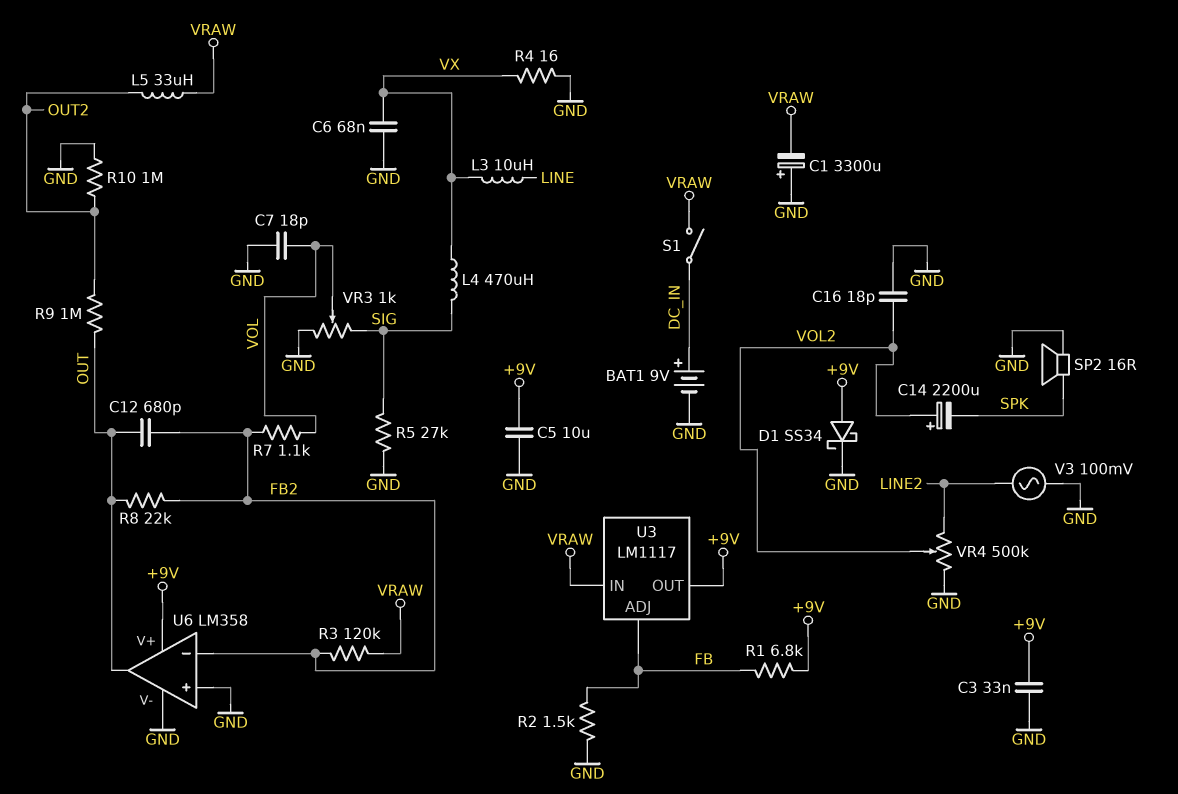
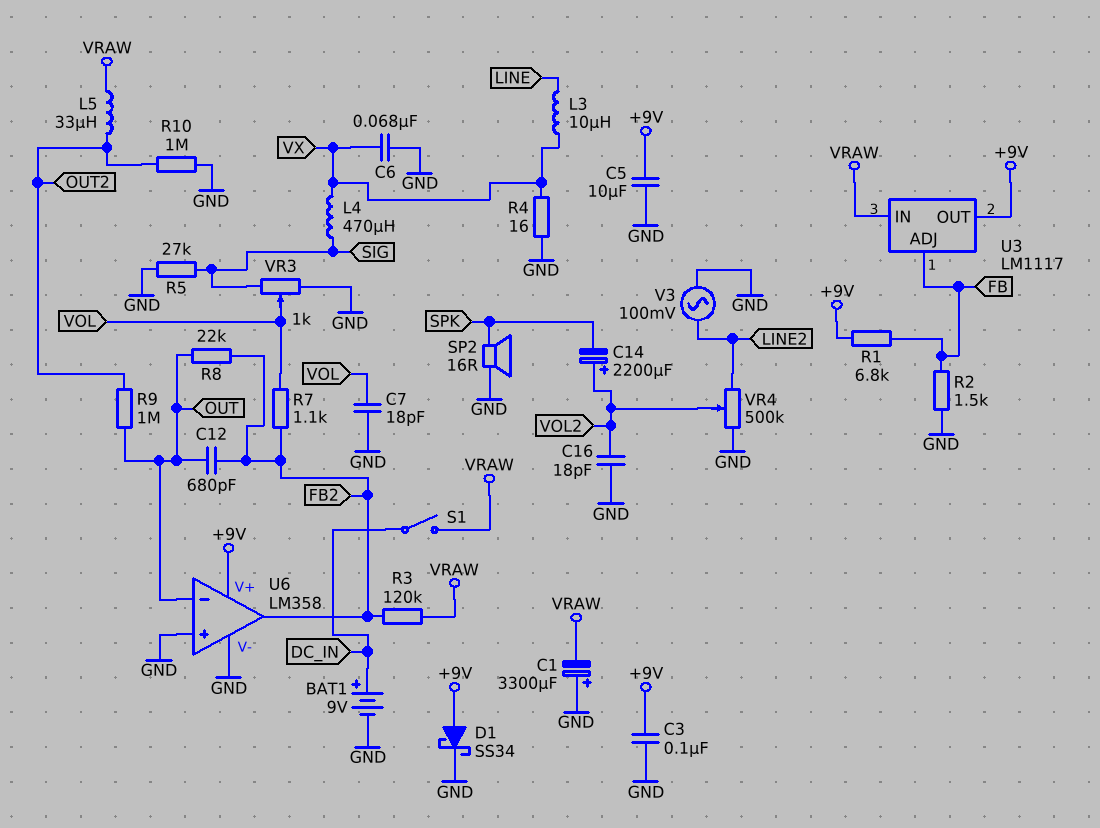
C3: 33nF (+9V, GND) -> 100nF (+9V, GND)
U6 pin in-: FB2 -> OUT
U6 pin out: OUT -> FB2

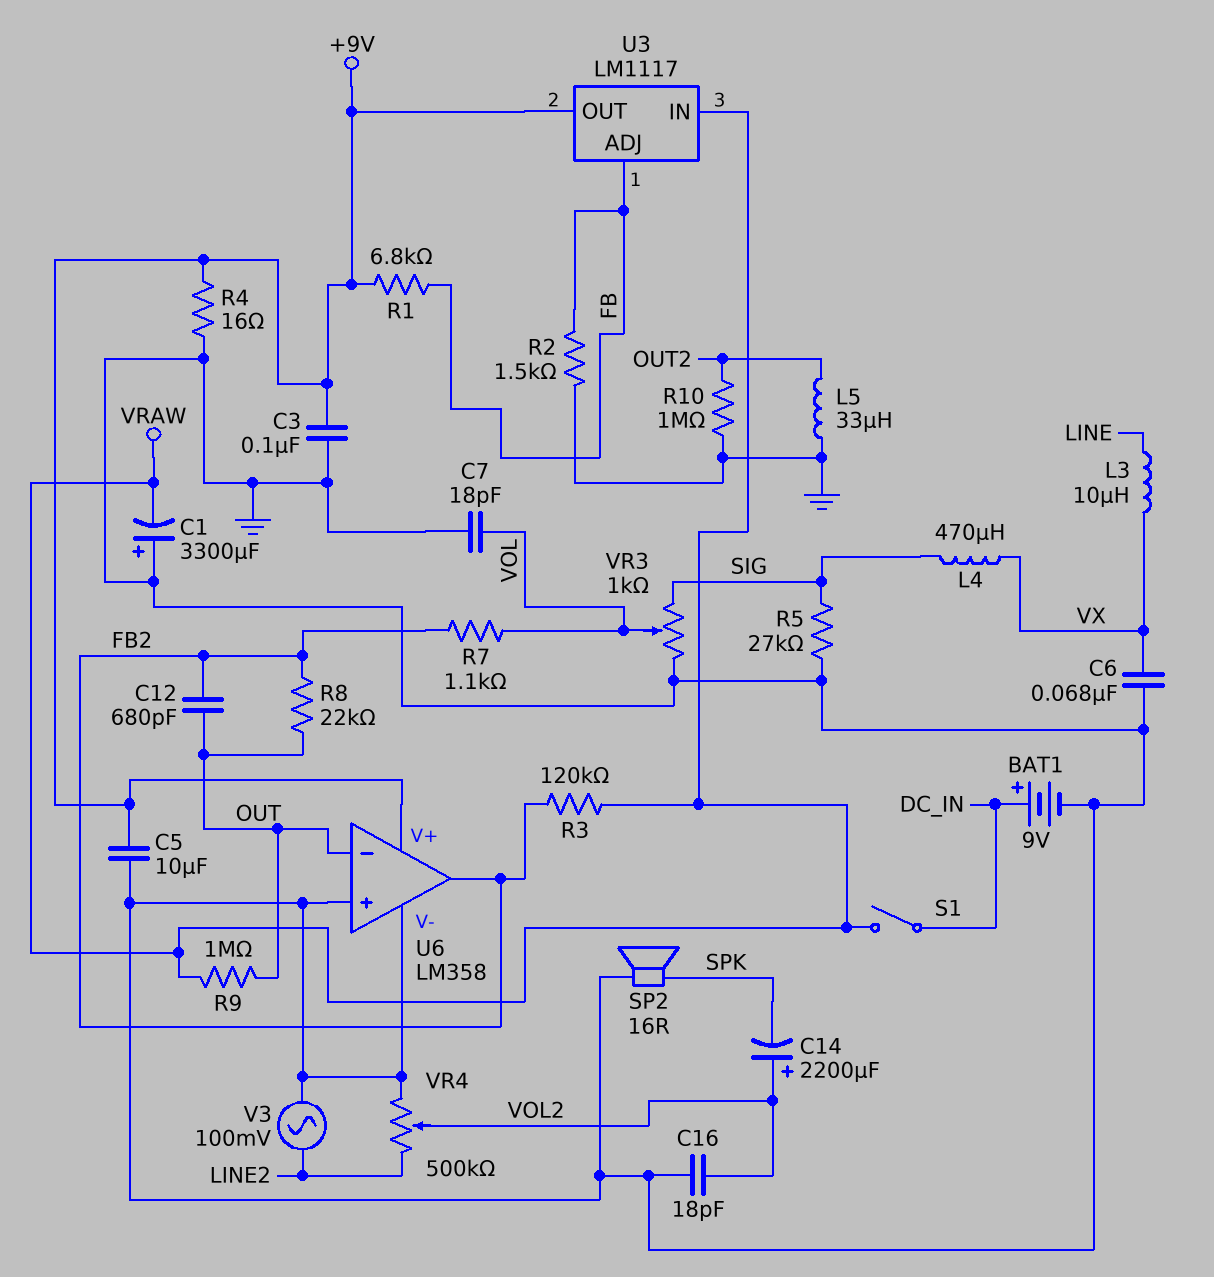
D1: schottky SS34 (A +9V, K GND) -> none
L5: 33uH (OUT2, VRAW) -> 33uH (GND, OUT2)
R4: 16 (GND, VX) -> 16 (+9V, GND)
R9: 1M (OUT, OUT2) -> 1M (OUT, VRAW)

